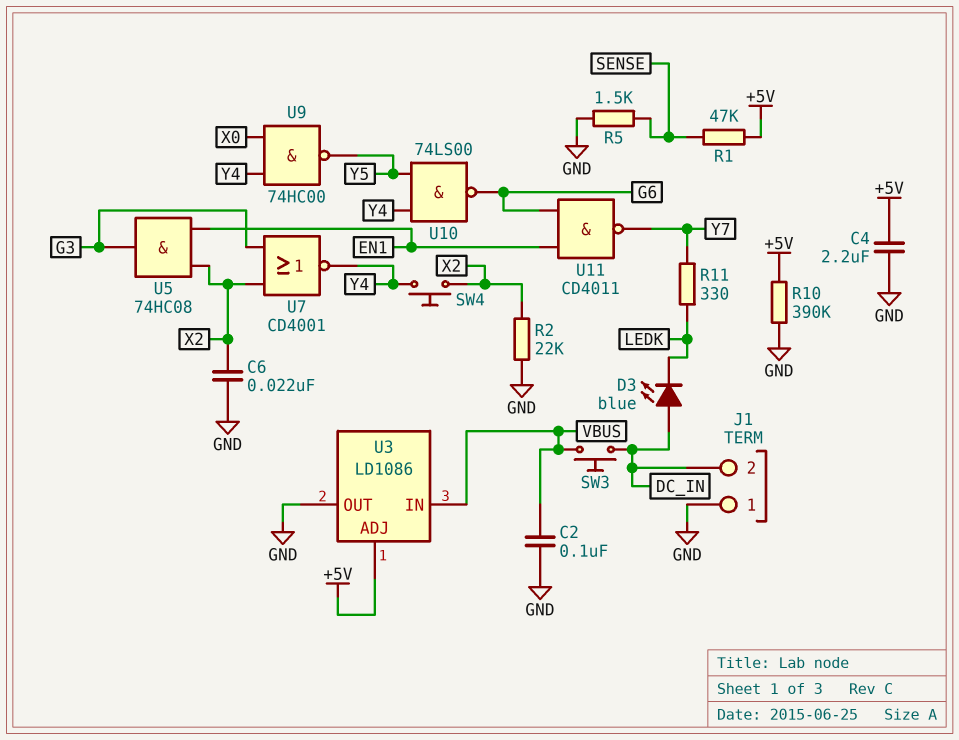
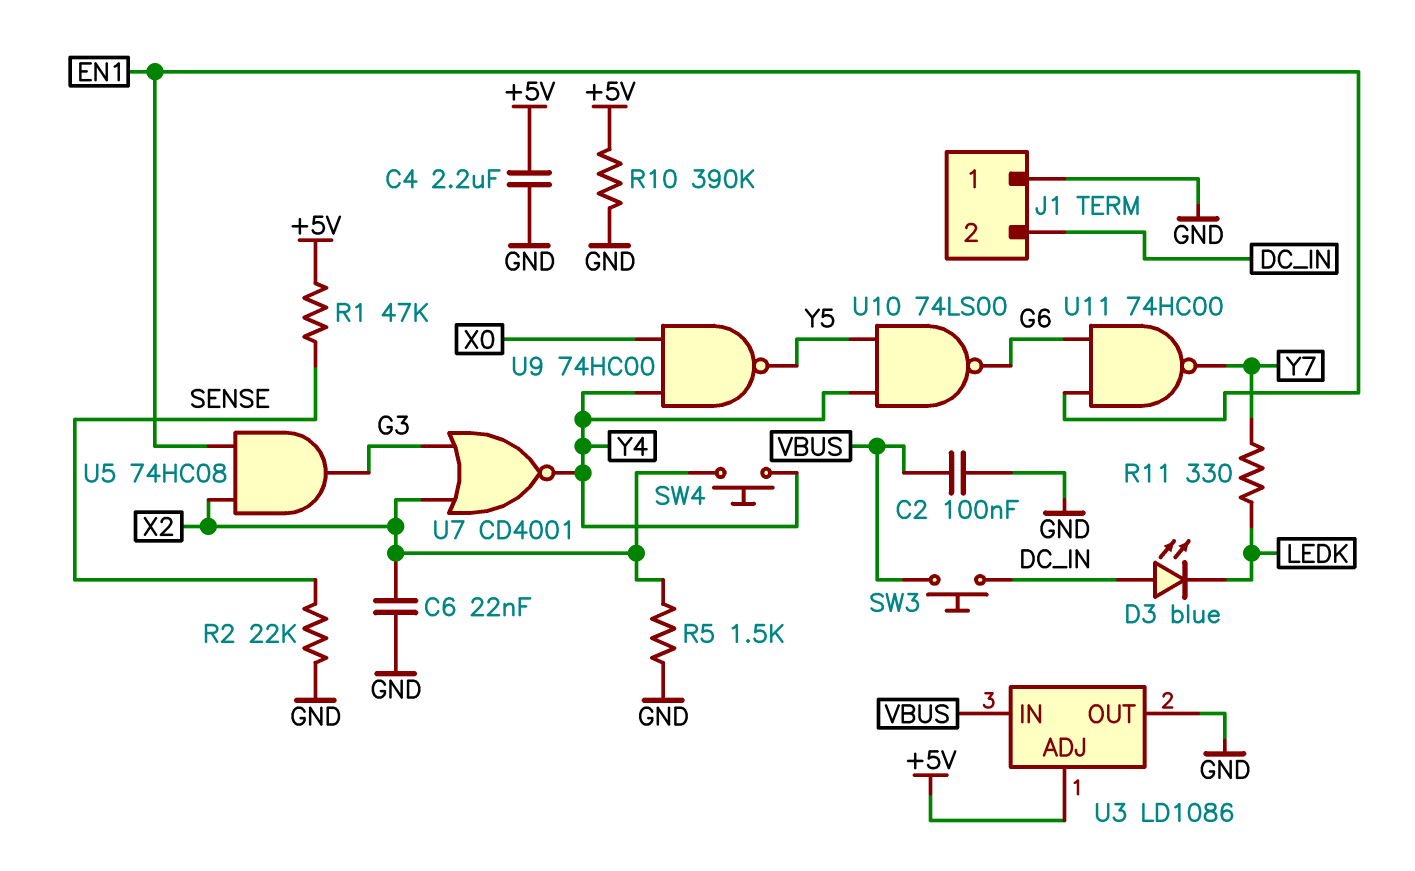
R2: 22k (GND, X2) -> 22k (GND, SENSE)
R5: 1.5k (GND, SENSE) -> 1.5k (GND, X2)
U11: NAND CD4011 (in EN1, in G6, out Y7) -> NAND 74HC00 (in EN1, in G6, out Y7)

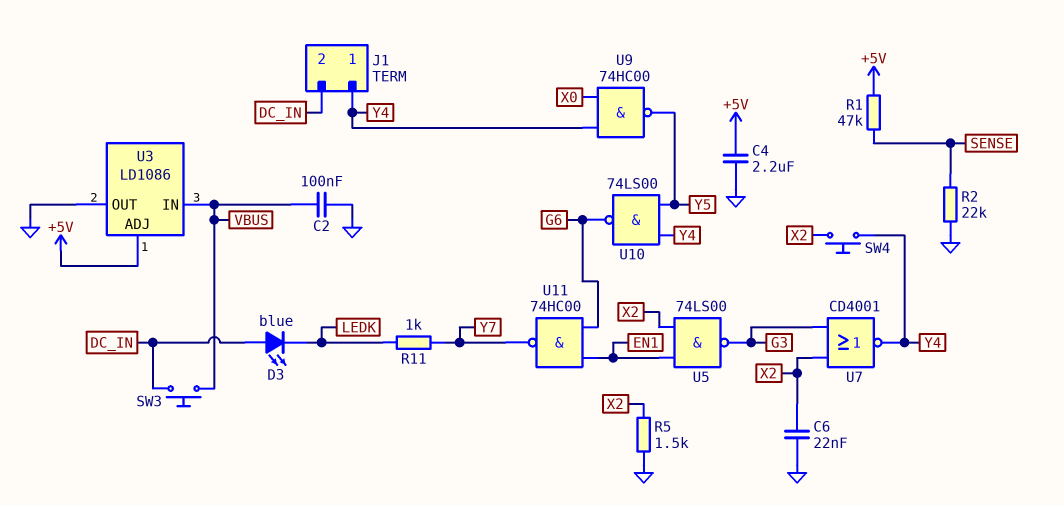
J1 pin 1: GND -> Y4
R10: 390k (+5V, GND) -> none
R11: 330 (LEDK, Y7) -> 1k (LEDK, Y7)
U5: AND 74HC08 (in EN1, in X2, out G3) -> NAND 74LS00 (in EN1, in X2, out G3)

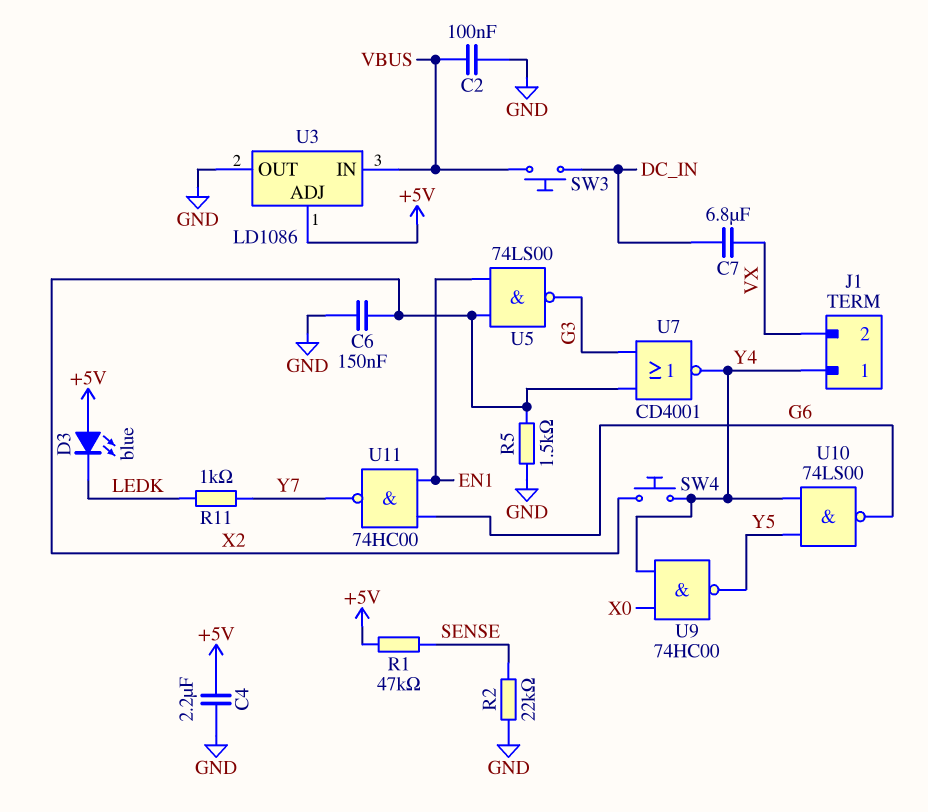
C6: 22nF (GND, X2) -> 150nF (GND, X2)
C7: none -> 6.8uF (DC_IN, VX)
D3: LED blue (A DC_IN, K LEDK) -> LED blue (A +5V, K LEDK)
J1 pin 2: DC_IN -> VX

